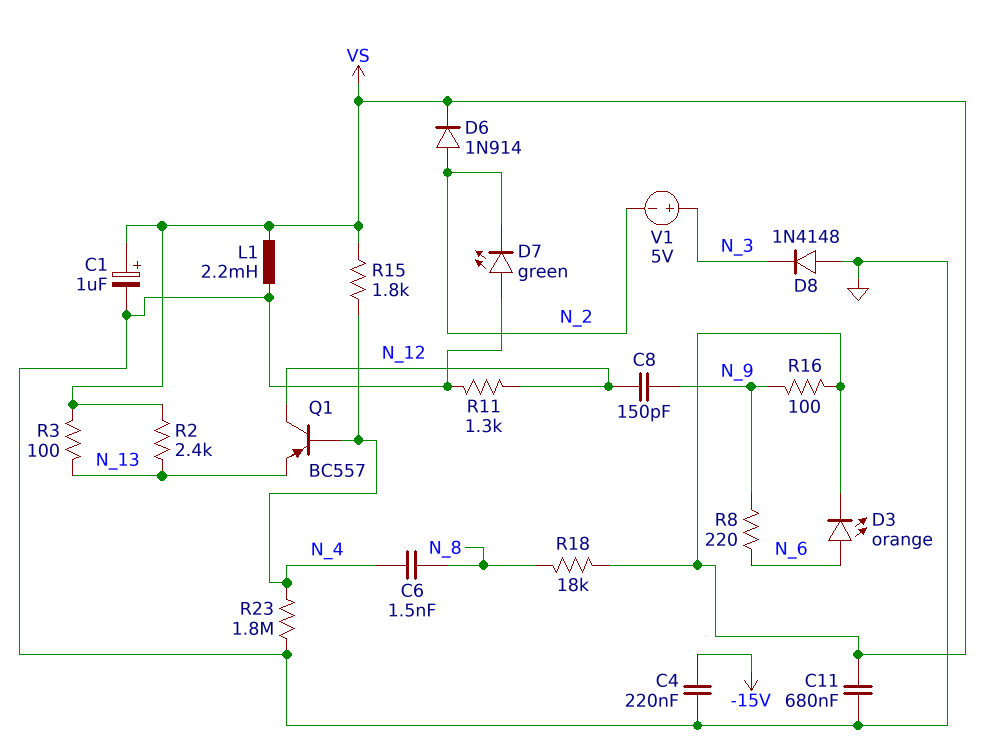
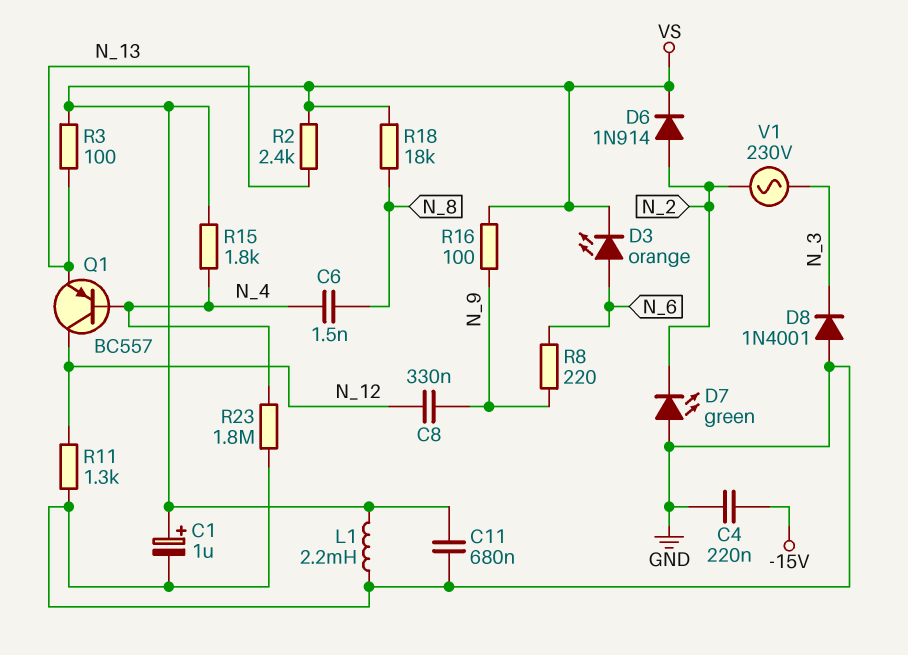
C8: 150pF (N_9, N_12) -> 330nF (N_9, N_12)
D8: diode 1N4148 (A GND, K N_3) -> diode 1N4001 (A GND, K N_3)
V1: 5V (plus N_3, minus N_2) -> AC 230V (N_2, N_3)

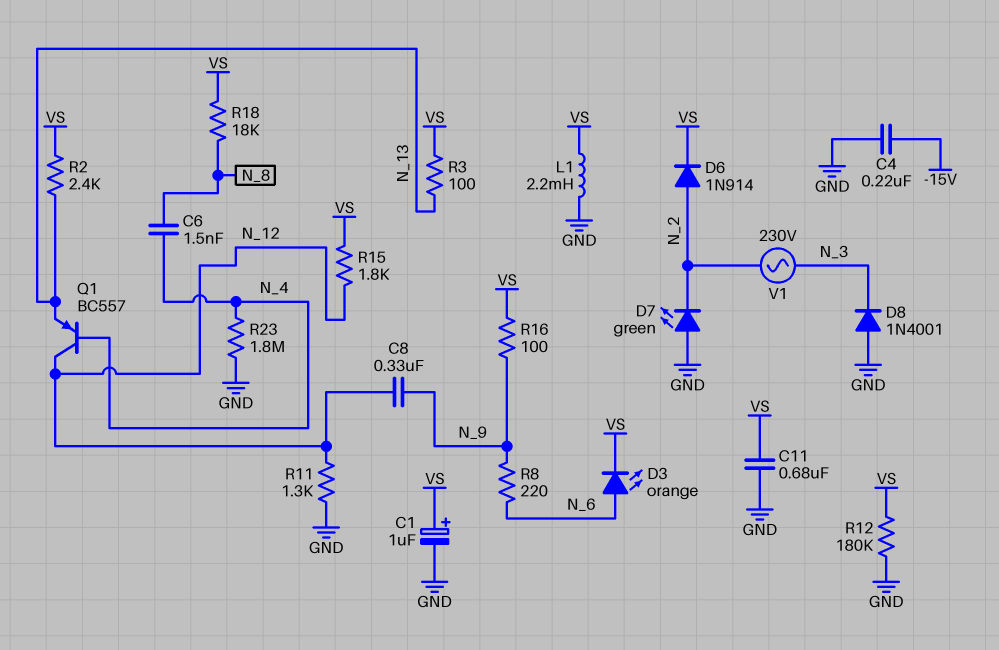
R12: none -> 180k (GND, VS)
R15: 1.8k (N_4, VS) -> 1.8k (N_12, VS)

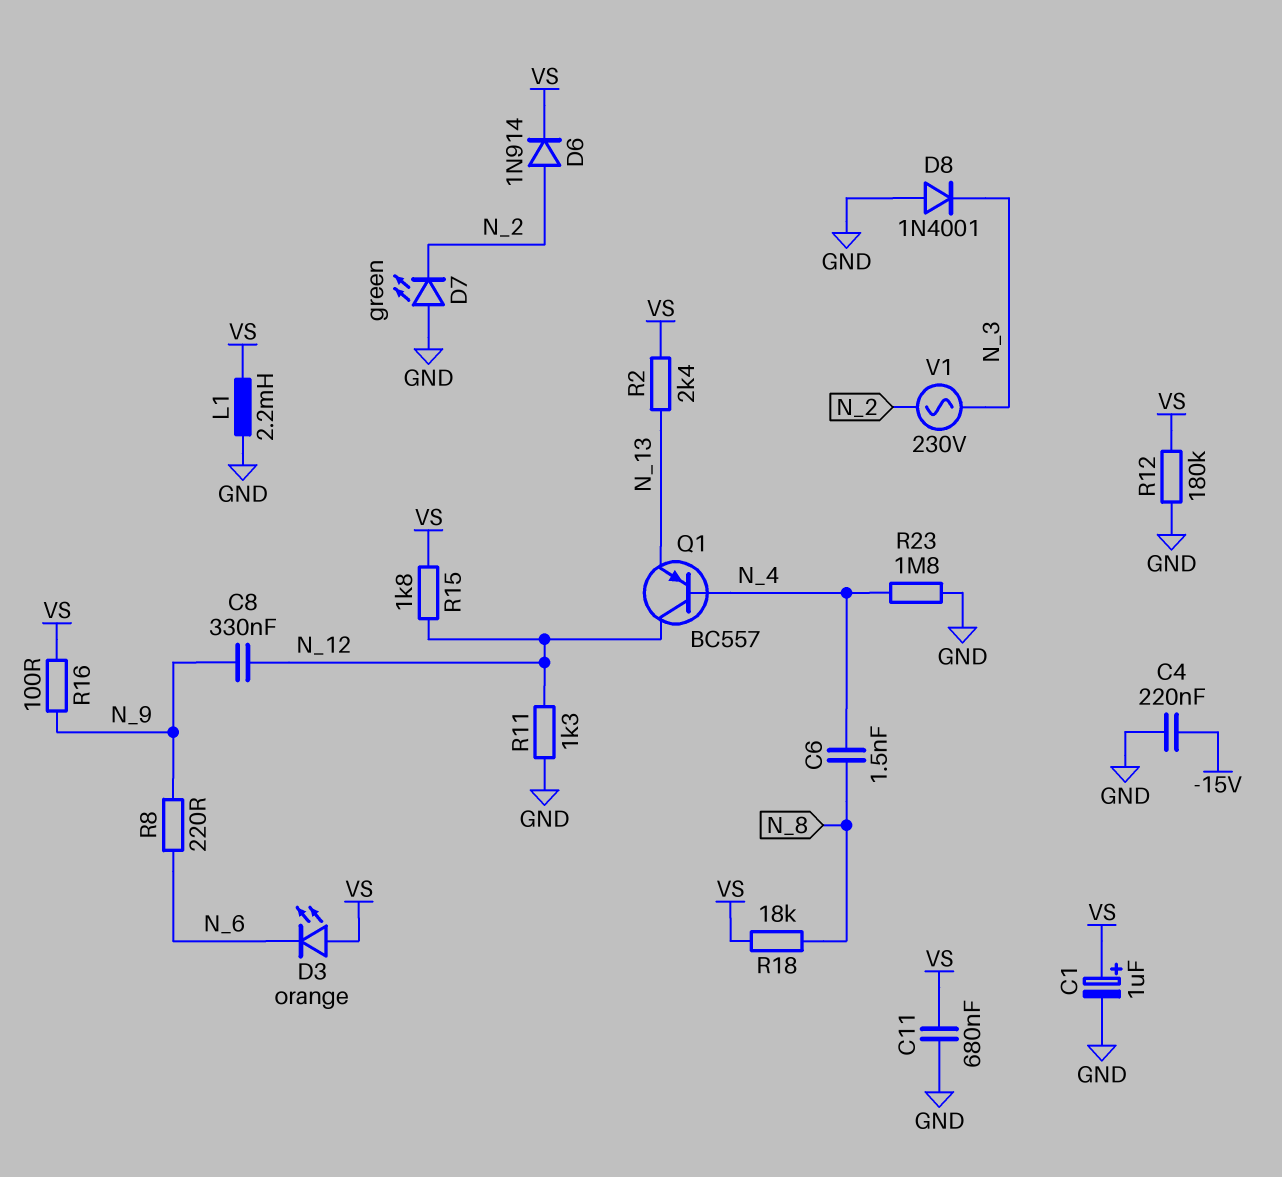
D3: LED orange (A N_6, K VS) -> LED orange (A VS, K N_6)
R3: 100 (N_13, VS) -> none

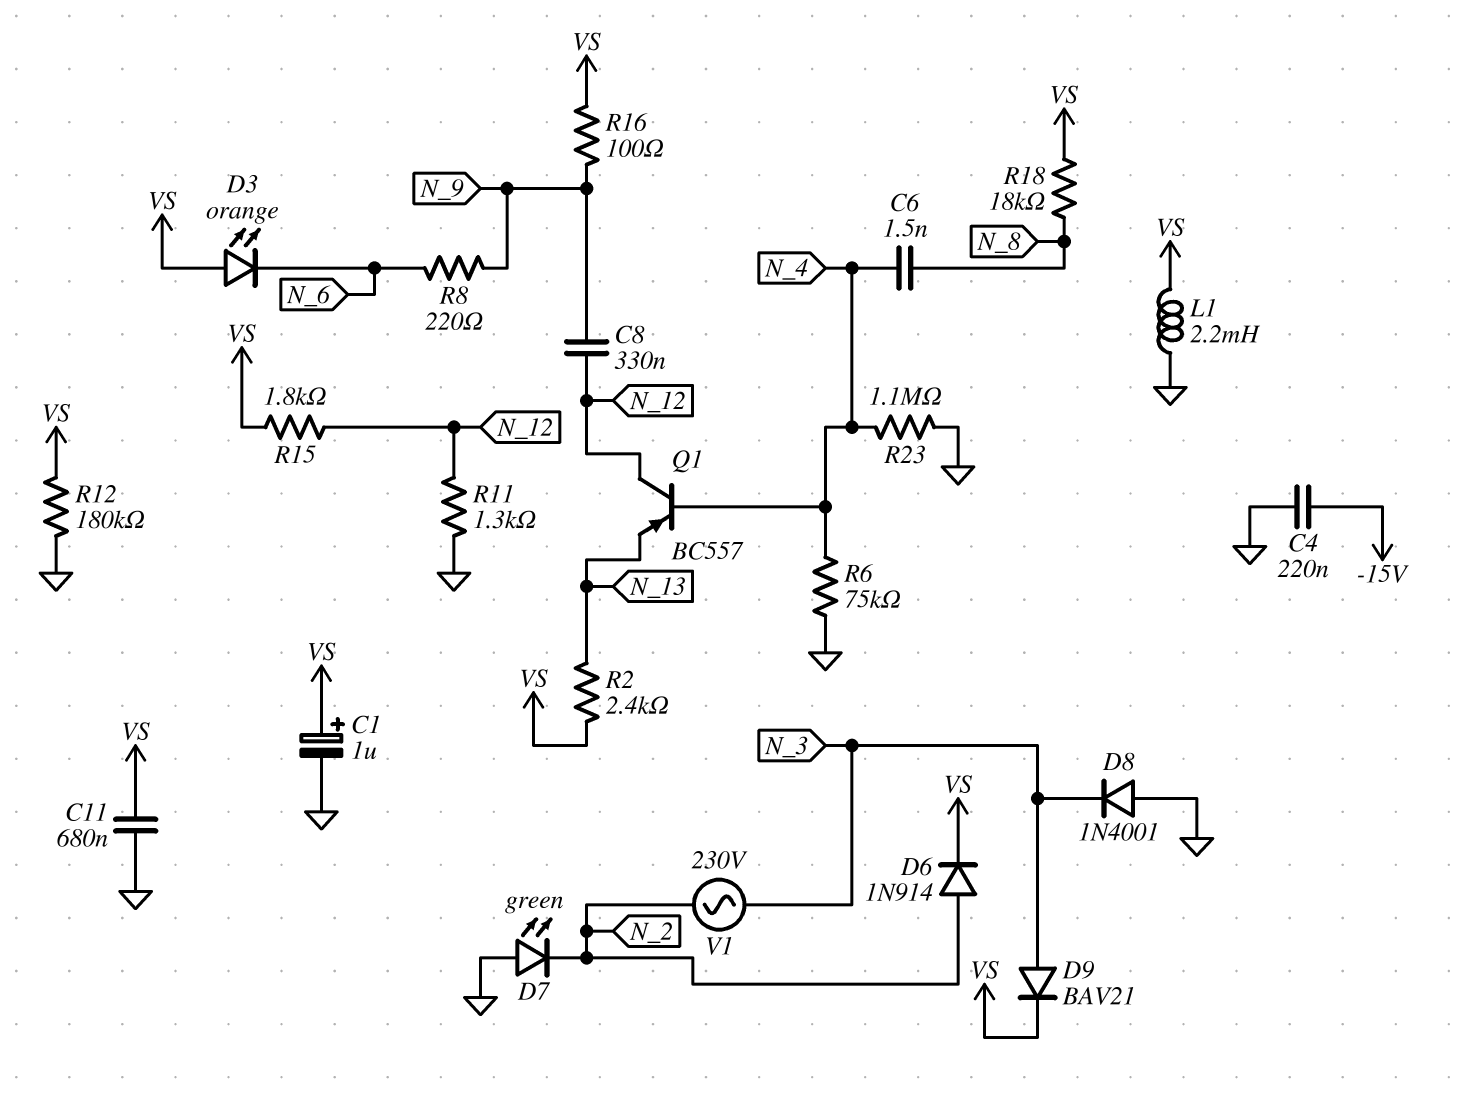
D9: none -> diode BAV21 (A N_3, K VS)
R6: none -> 75k (GND, N_4)
R23: 1.8M (GND, N_4) -> 1.1M (GND, N_4)

